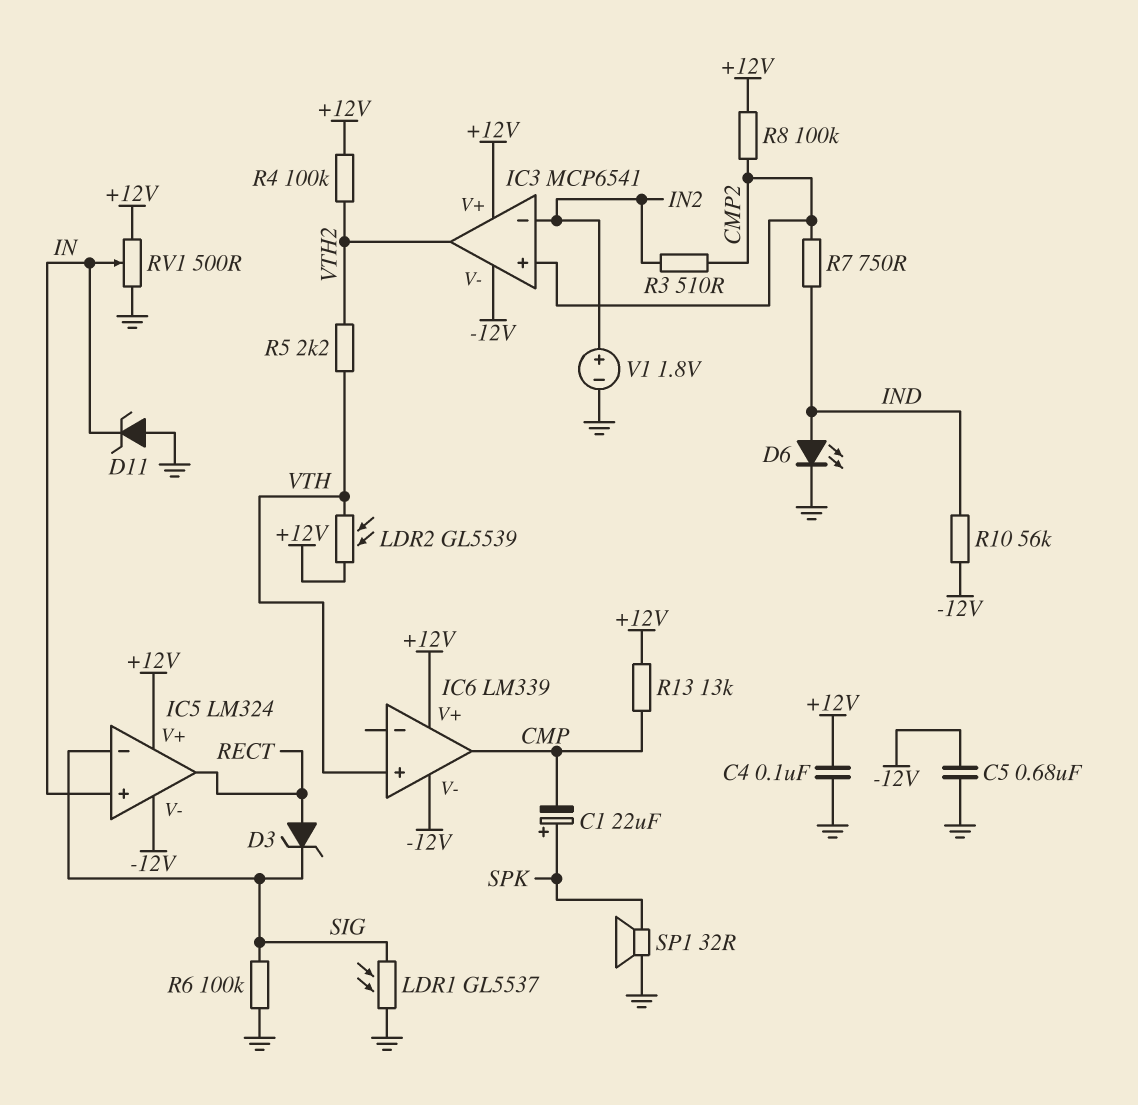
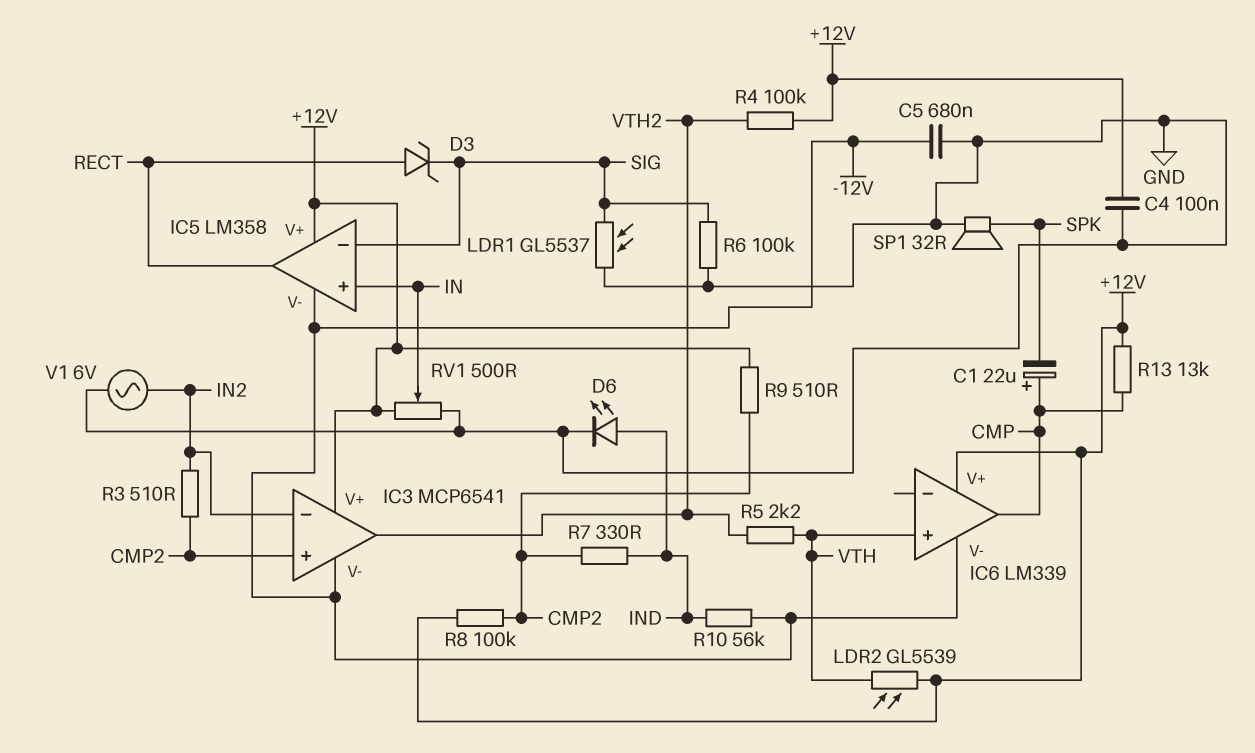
C1: 22uF (plus SPK, minus CMP) -> 22uF (plus CMP, minus SPK)
D11: zener (A GND, K IN) -> none
IC5: LM324 -> LM358
R7: 750 (CMP2, IND) -> 330 (CMP2, IND)
R9: none -> 510 (+12V, CMP2)
V1: 1.8V (plus IN2, minus GND) -> AC 6V (GND, IN2)

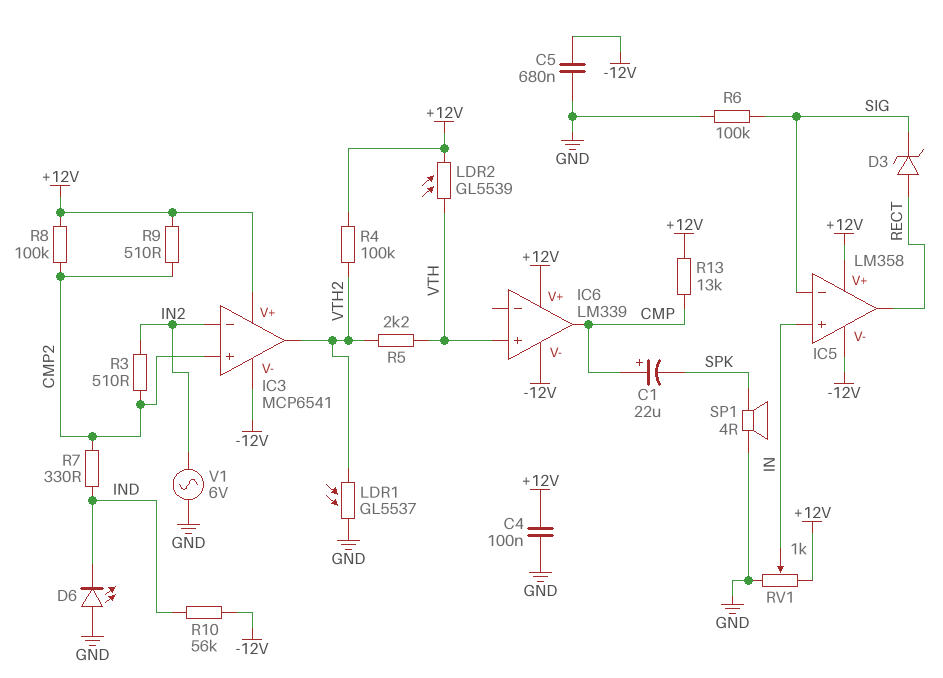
D6: LED (A IND, K GND) -> LED (A GND, K IND)
LDR1: GL5537 (GND, SIG) -> GL5537 (GND, VTH2)
RV1: 500 (+12V, GND, wiper IN) -> 1k (+12V, GND, wiper IN)
SP1: speaker 32R (GND, SPK) -> speaker 4R (GND, SPK)

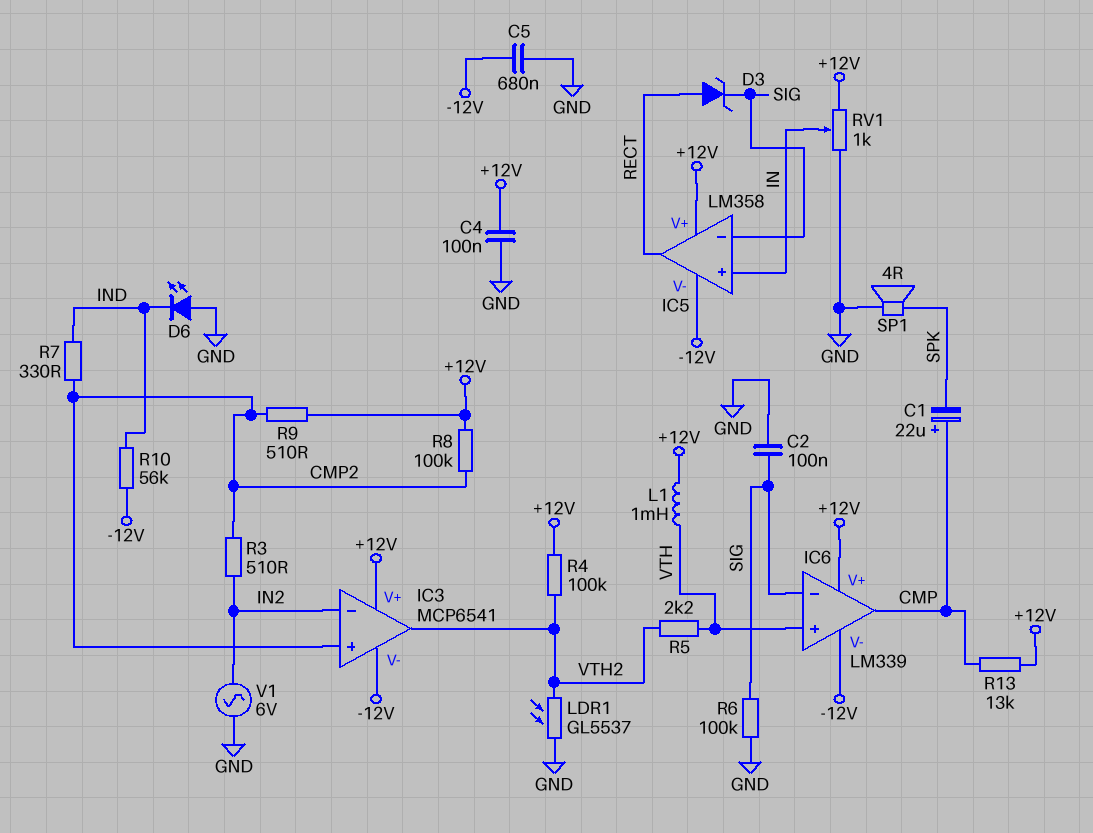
C2: none -> 100nF (GND, SIG)
IC6 pin in-: none -> SIG
L1: none -> 1mH (+12V, VTH)
LDR2: GL5539 (+12V, VTH) -> none

